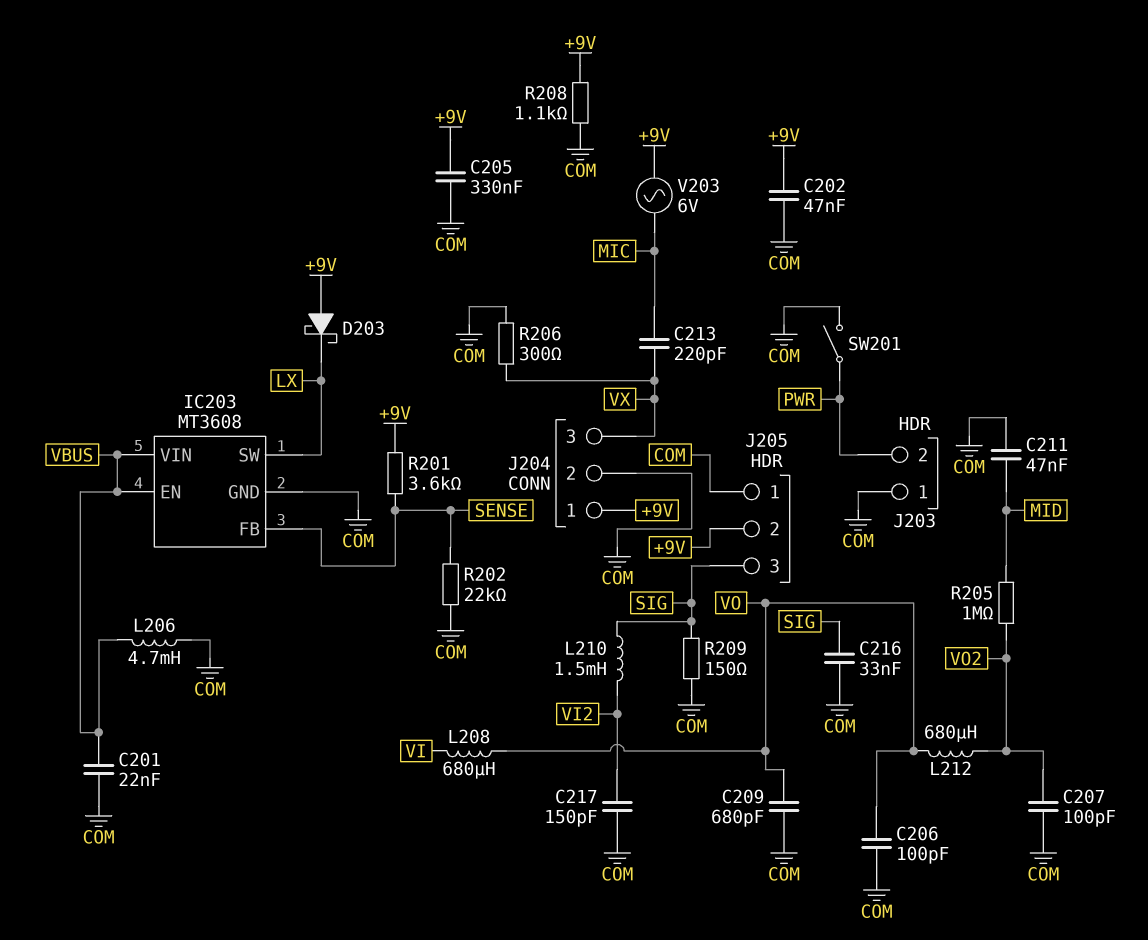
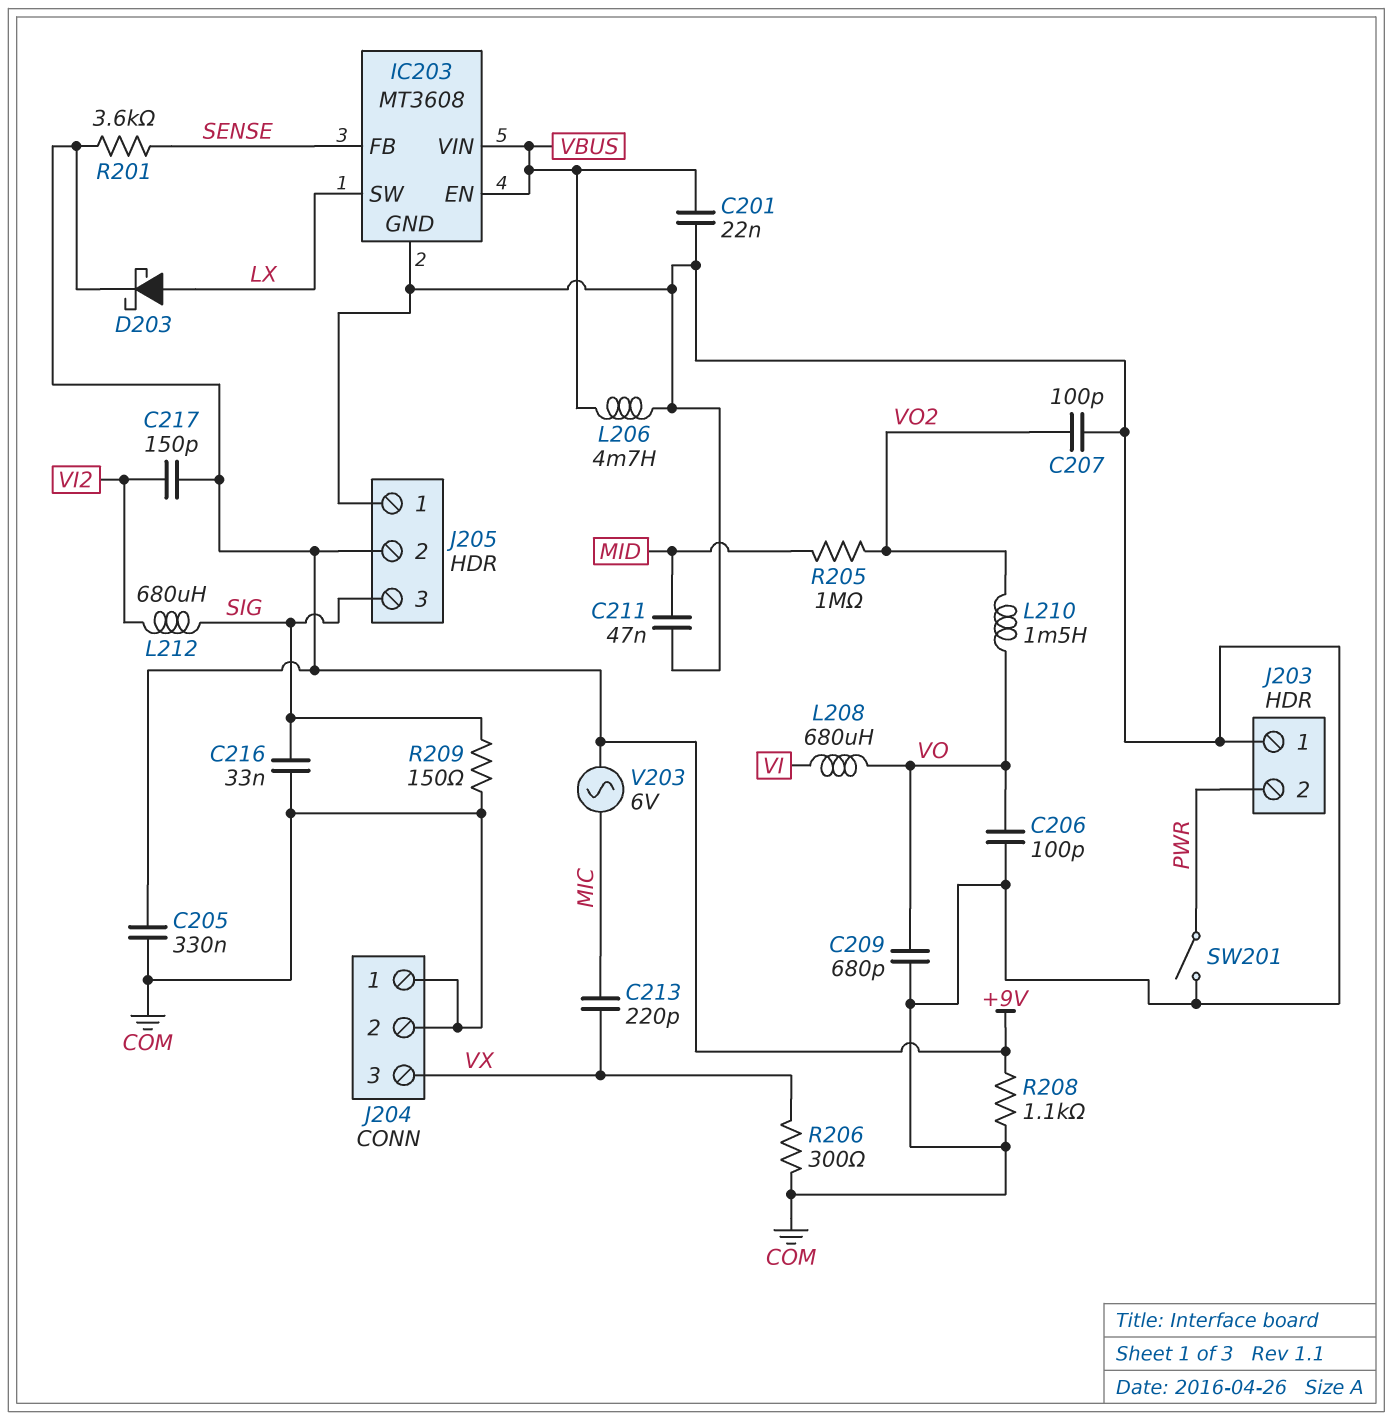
C202: 47nF (+9V, COM) -> none
C217: 150pF (COM, VI2) -> 150pF (+9V, VI2)
D203: schottky (A +9V, K LX) -> schottky (A LX, K +9V)
J204 pin 1: +9V -> COM
L210: 1.5mH (SIG, VI2) -> 1.5mH (VO, VO2)
L212: 680uH (VO, VO2) -> 680uH (SIG, VI2)
R202: 22k (COM, SENSE) -> none

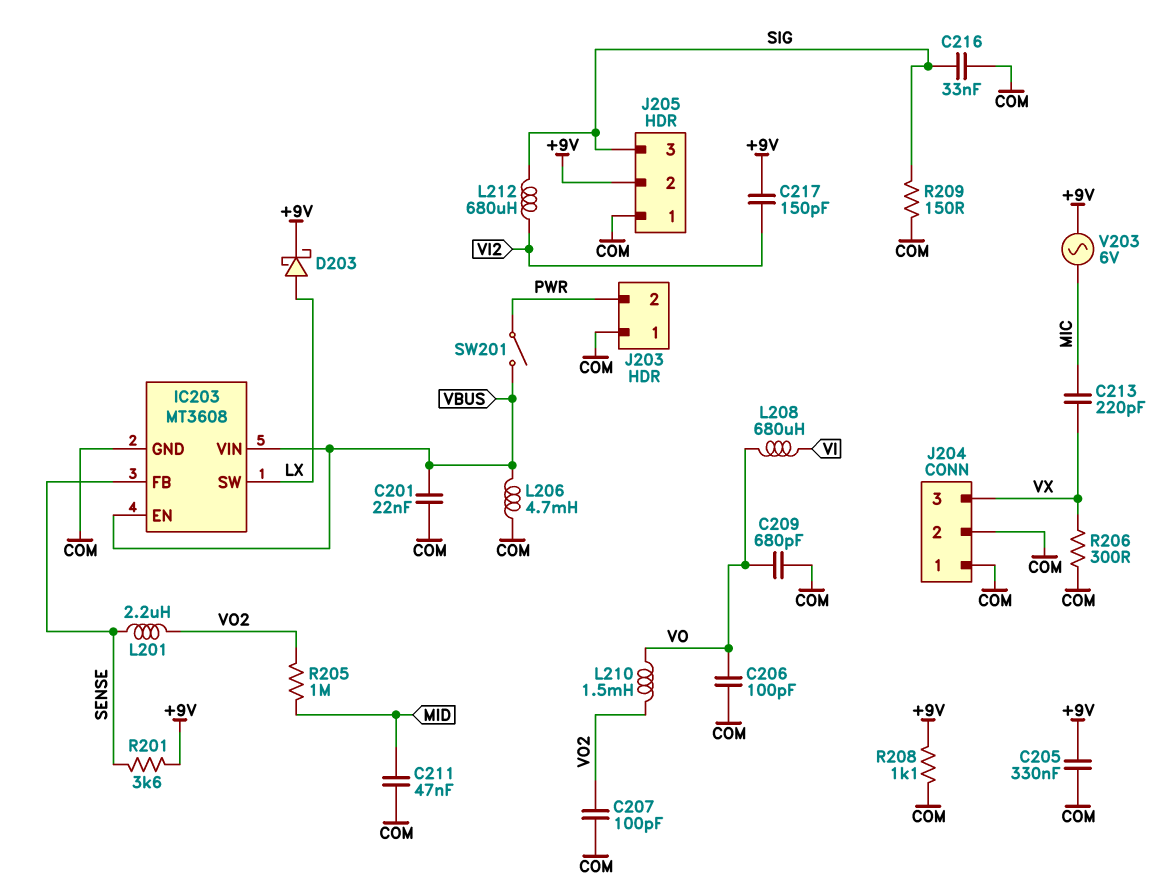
L201: none -> 2.2uH (SENSE, VO2)
SW201: switch (COM, PWR) -> switch (PWR, VBUS)

